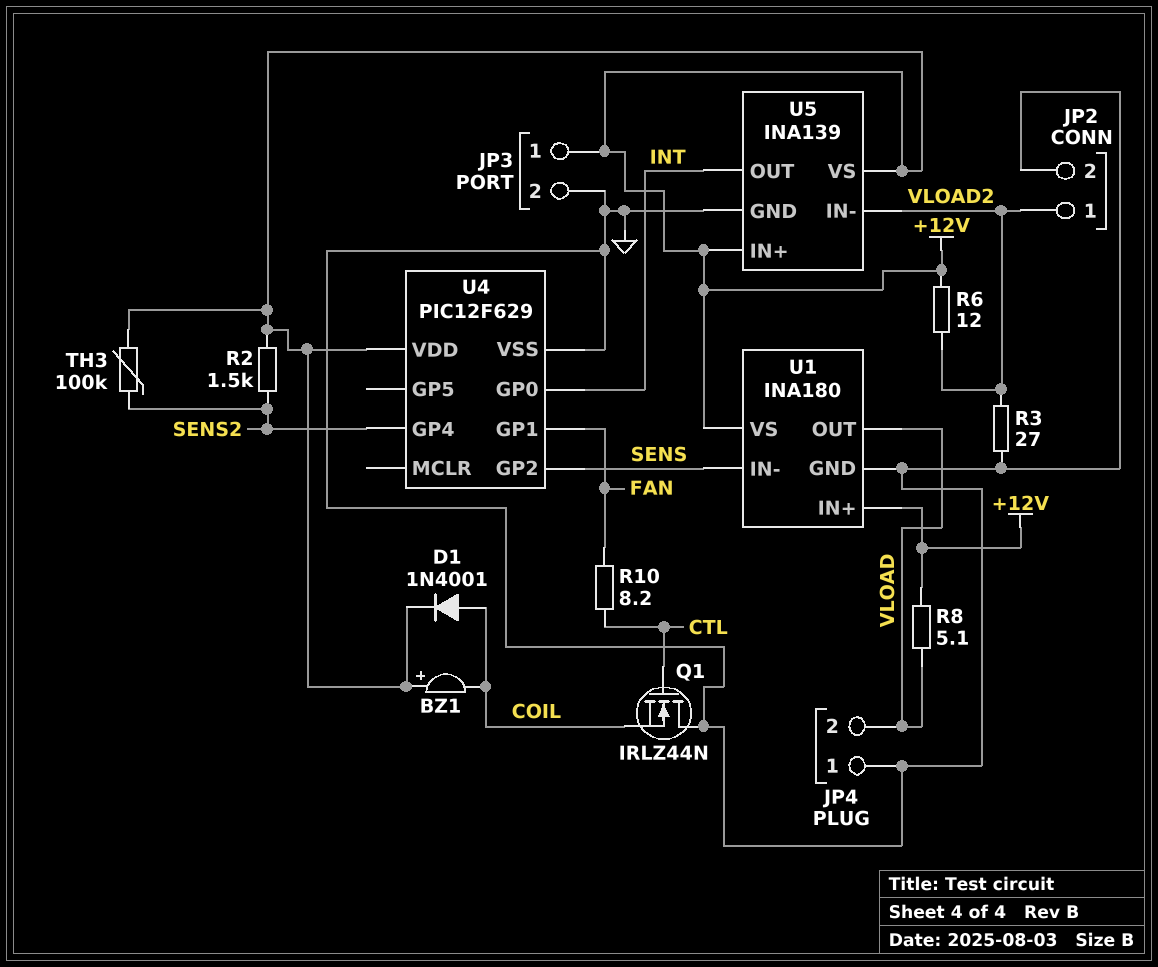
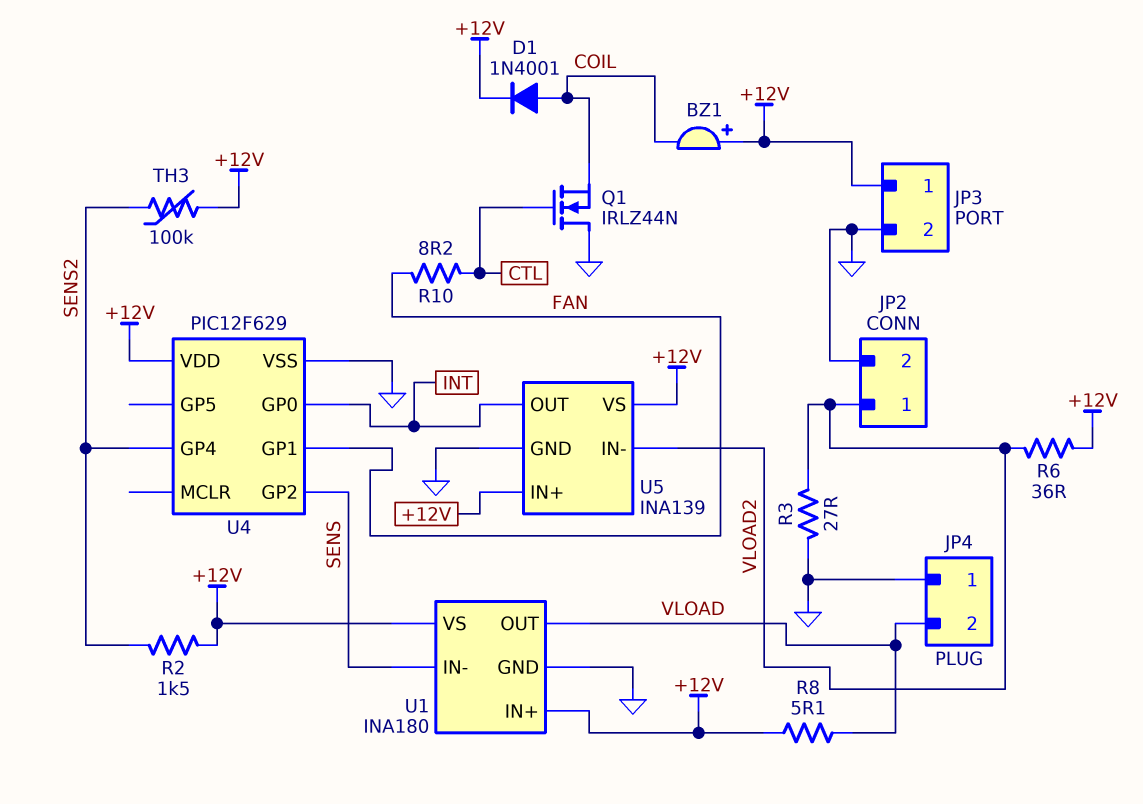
R6: 12 (+12V, VLOAD2) -> 36 (+12V, VLOAD2)

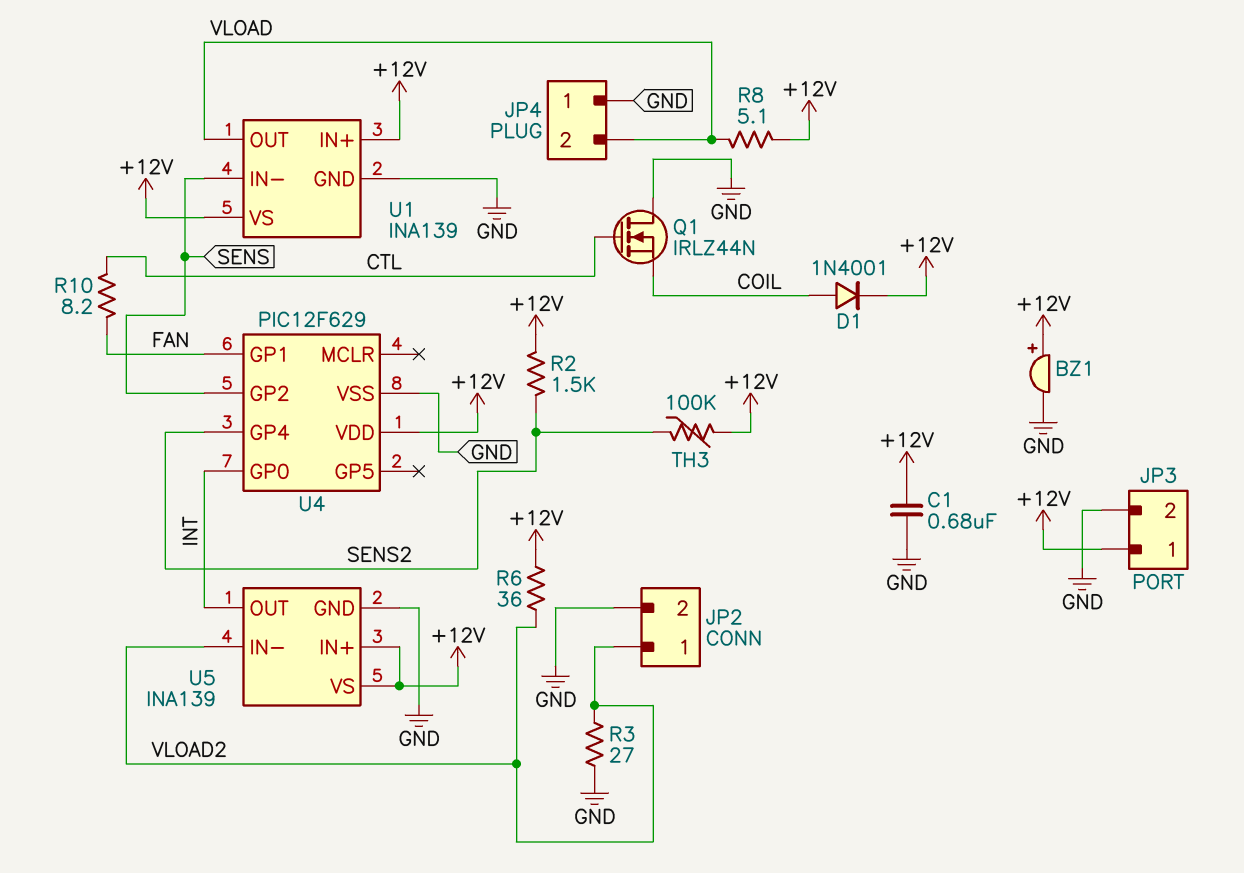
BZ1: buzzer (plus +12V, minus COIL) -> buzzer (plus +12V, minus GND)
C1: none -> 680nF (+12V, GND)
U1: INA180 -> INA139

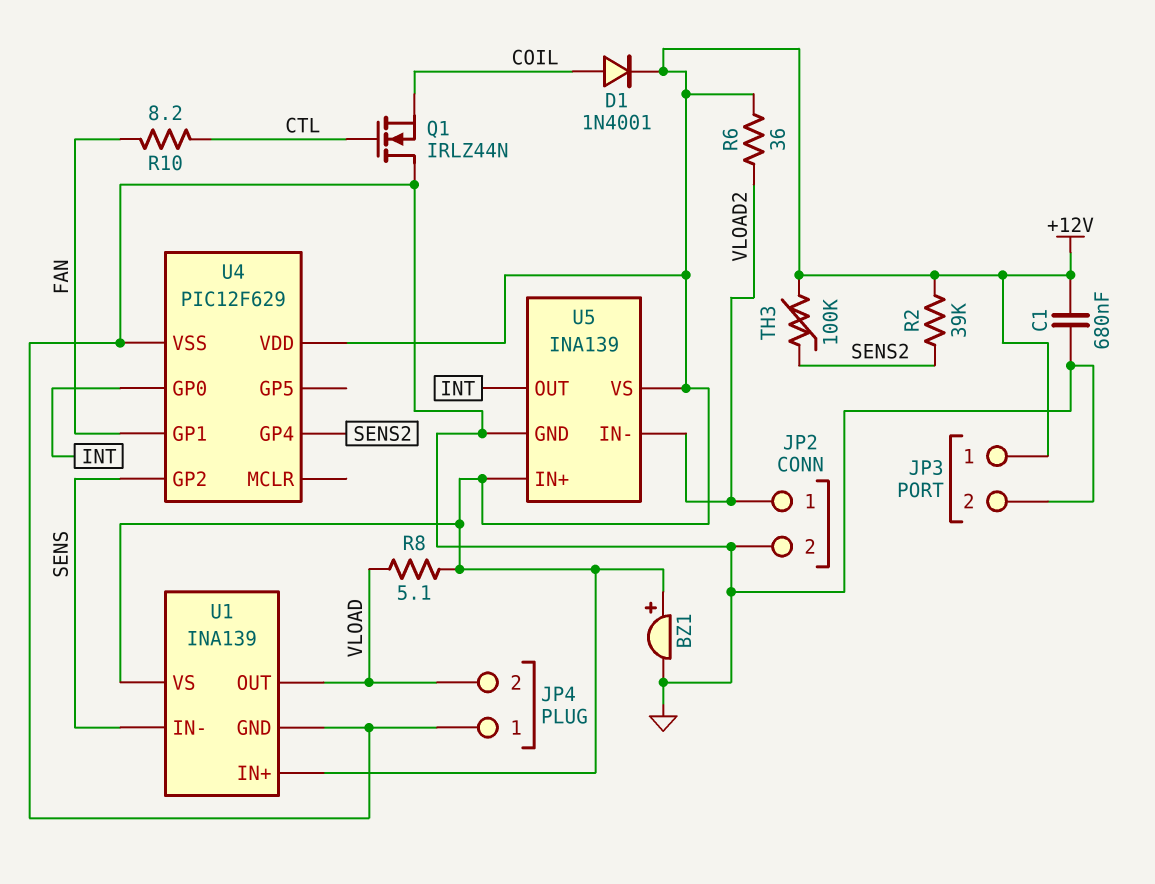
R2: 1.5k (+12V, SENS2) -> 39k (+12V, SENS2)
R3: 27 (GND, VLOAD2) -> none

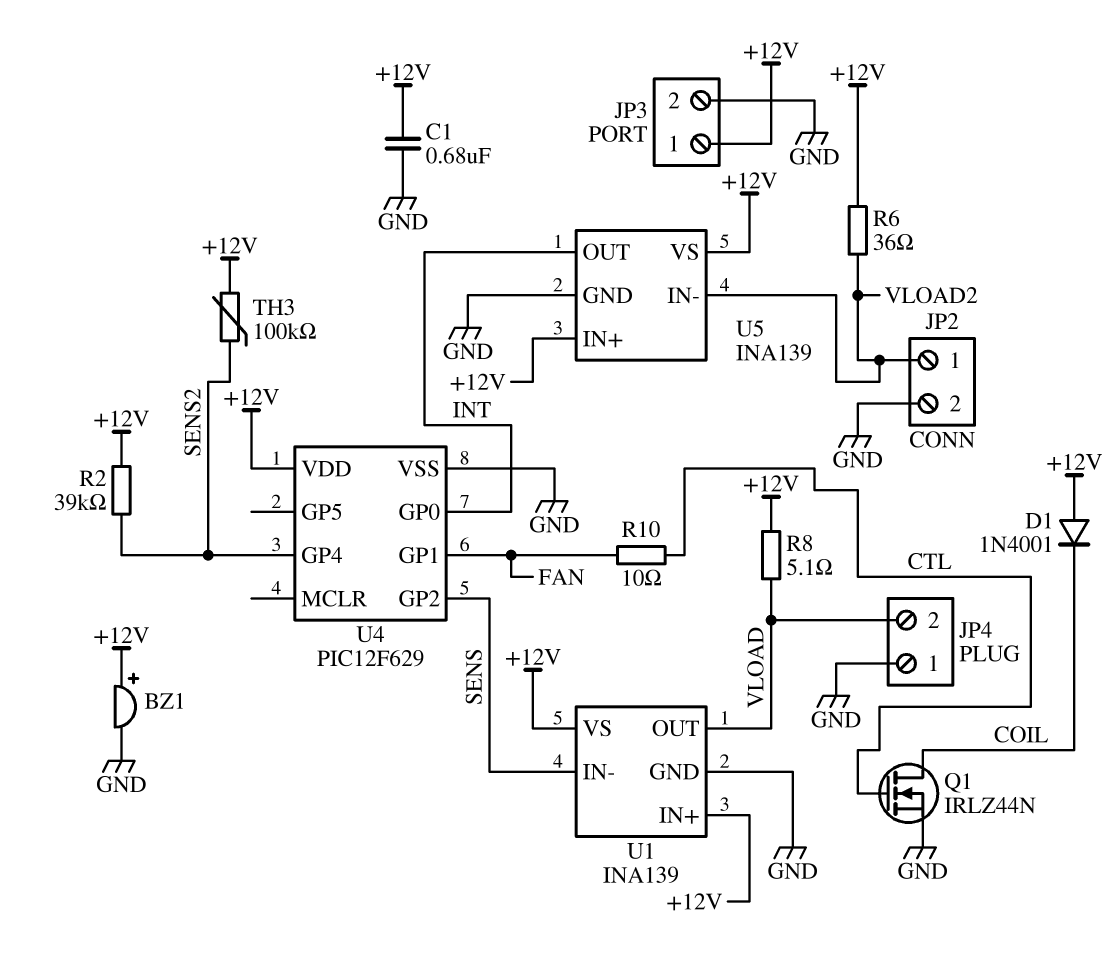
D1: diode 1N4001 (A COIL, K +12V) -> diode 1N4001 (A +12V, K COIL)
Q1: NMOS IRLZ44N (G CTL, D GND, S COIL) -> NMOS IRLZ44N (G CTL, D COIL, S GND)
R10: 8.2 (CTL, FAN) -> 10 (CTL, FAN)

